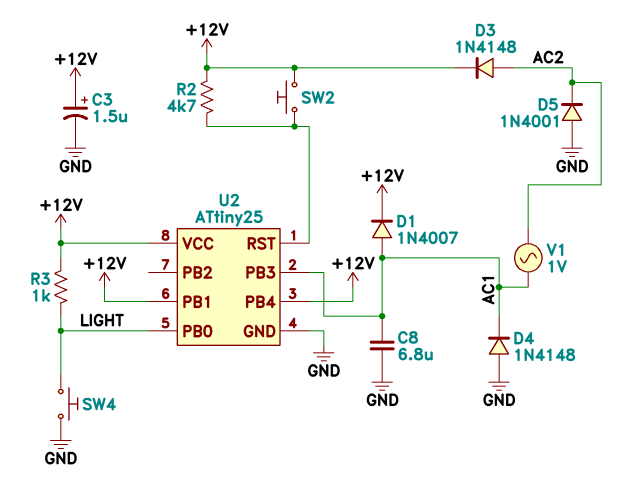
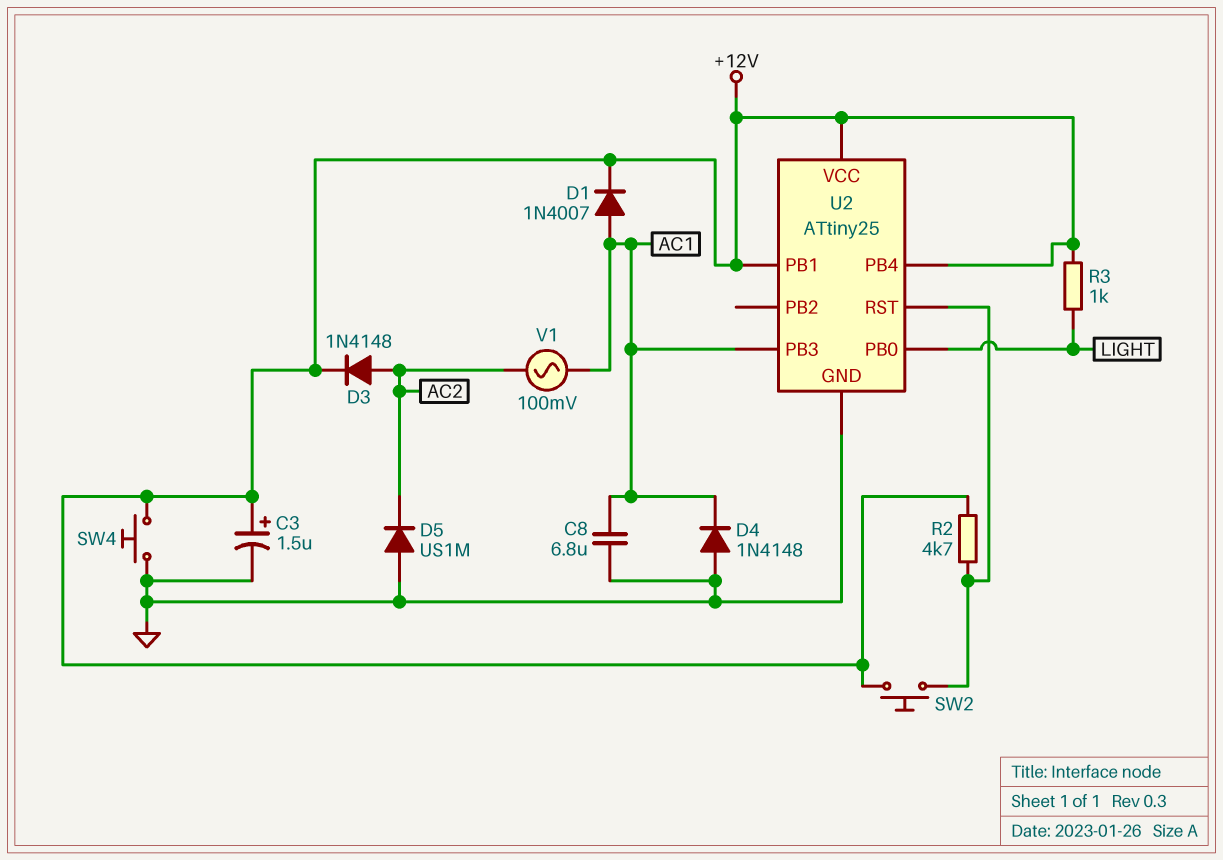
D5: diode 1N4001 (A GND, K AC2) -> diode US1M (A GND, K AC2)
SW4: button (GND, LIGHT) -> button (+12V, GND)
V1: AC 1V (AC1, AC2) -> AC 100mV (AC1, AC2)

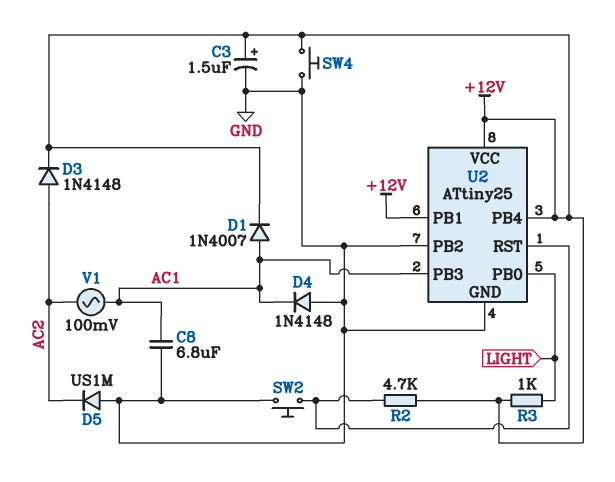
SW2: button (+12V, U2/RST) -> button (GND, U2/RST)
U2 pin PB2: none -> GND

